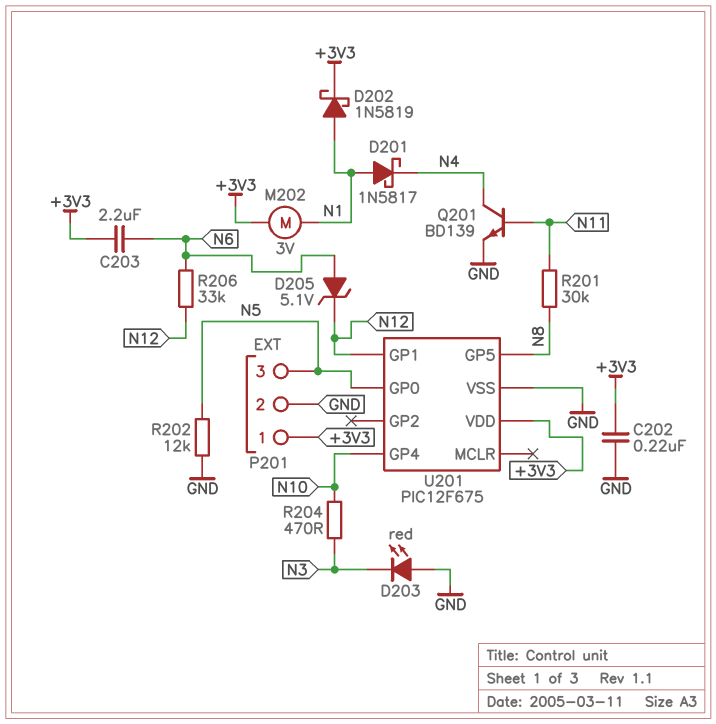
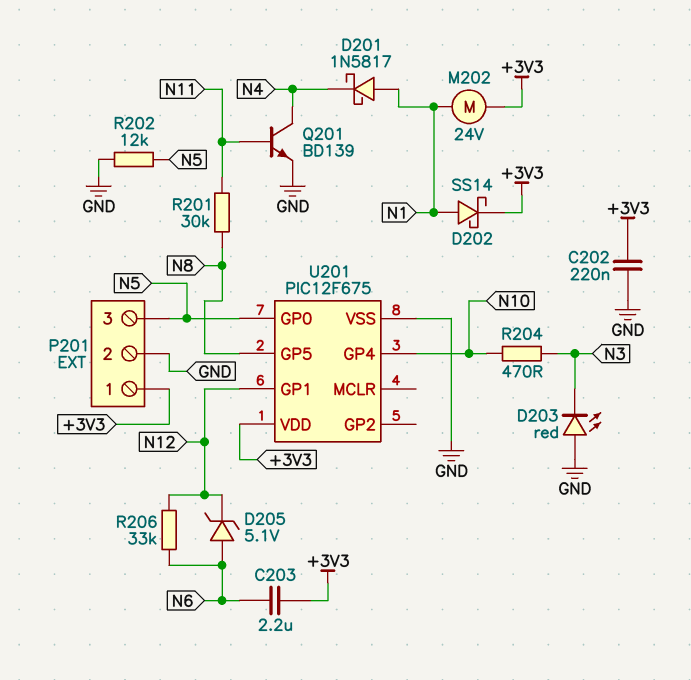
D202: schottky 1N5819 (A N1, K +3V3) -> schottky SS14 (A N1, K +3V3)
M202: motor 3V (+3V3, N1) -> motor 24V (+3V3, N1)

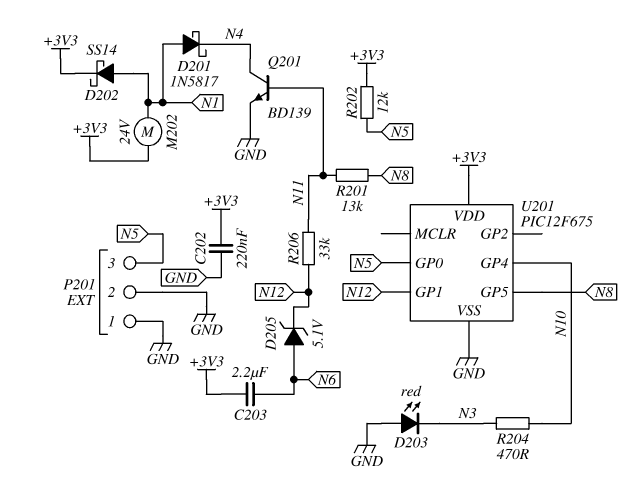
P201 pin 1: +3V3 -> GND
R201: 30k (N8, N11) -> 13k (N8, N11)
R202: 12k (GND, N5) -> 12k (+3V3, N5)
R206: 33k (N6, N12) -> 33k (N11, N12)

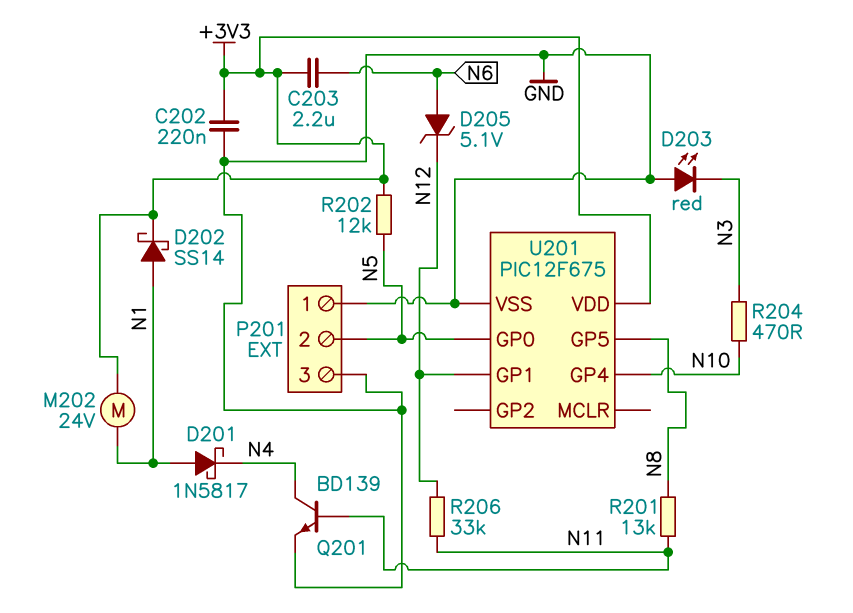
P201 pin 2: GND -> N5
P201 pin 3: N5 -> GND

